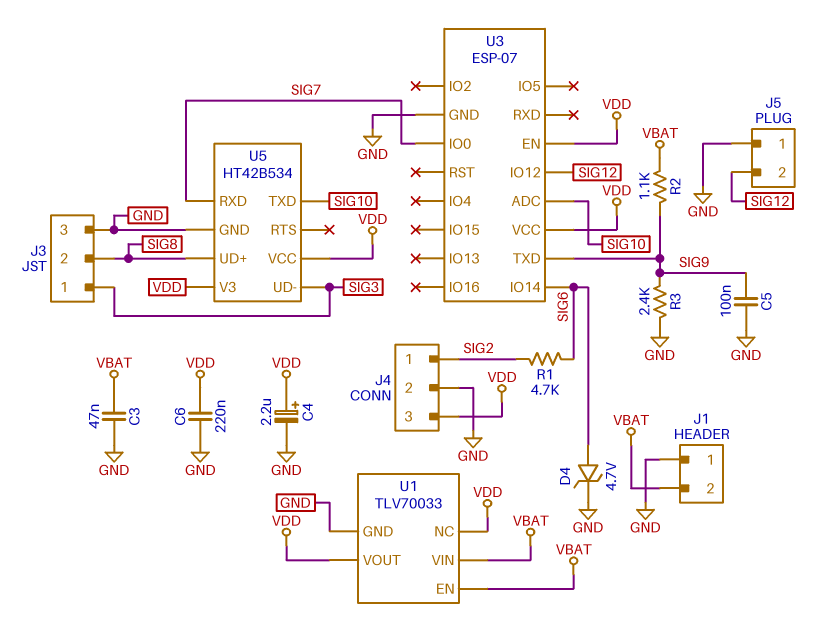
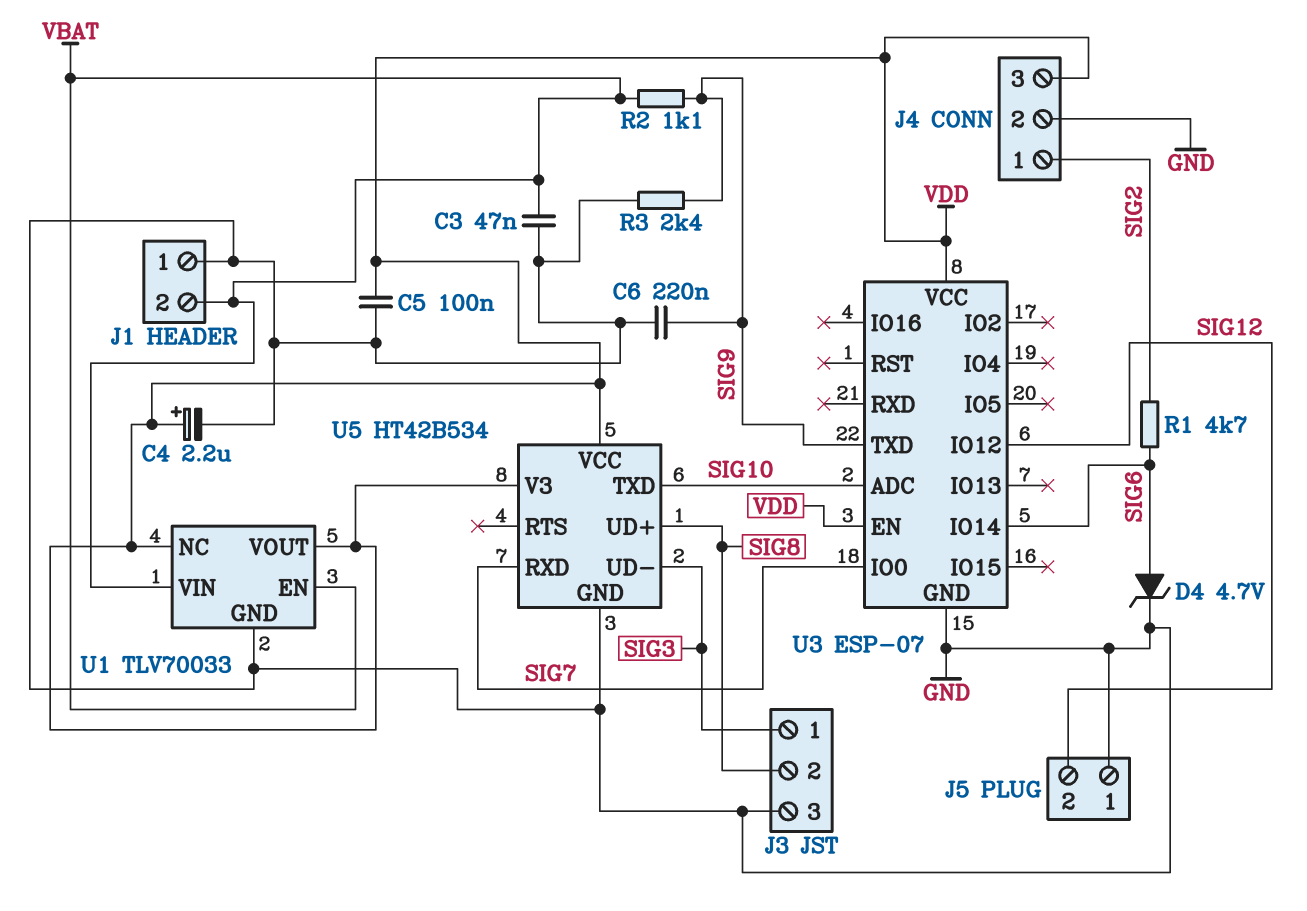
C5: 100nF (GND, SIG9) -> 100nF (GND, VDD)
C6: 220nF (GND, VDD) -> 220nF (GND, SIG9)

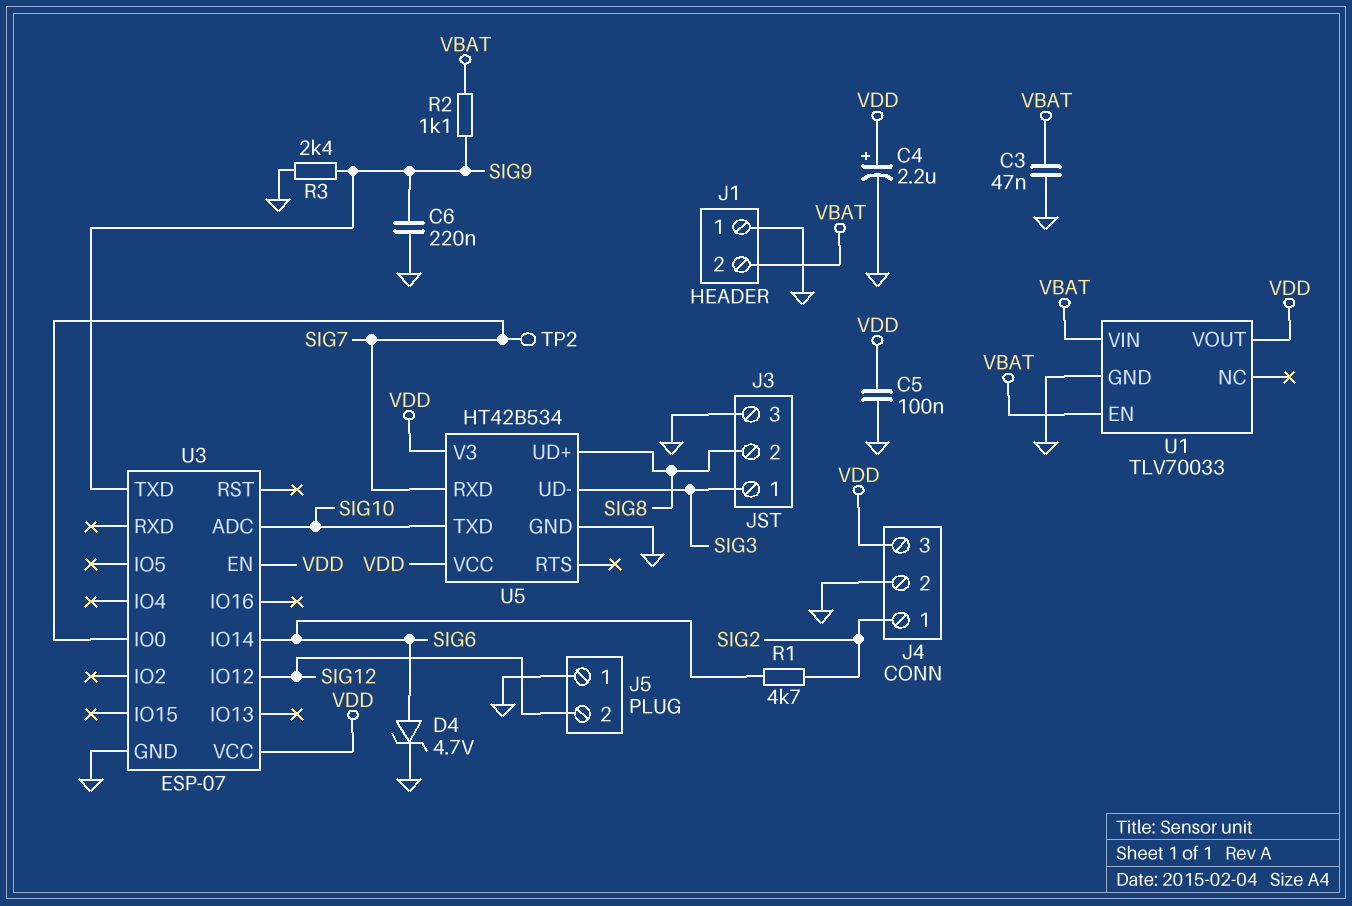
TP2: none -> test point (SIG7)
U1 pin NC: VDD -> none

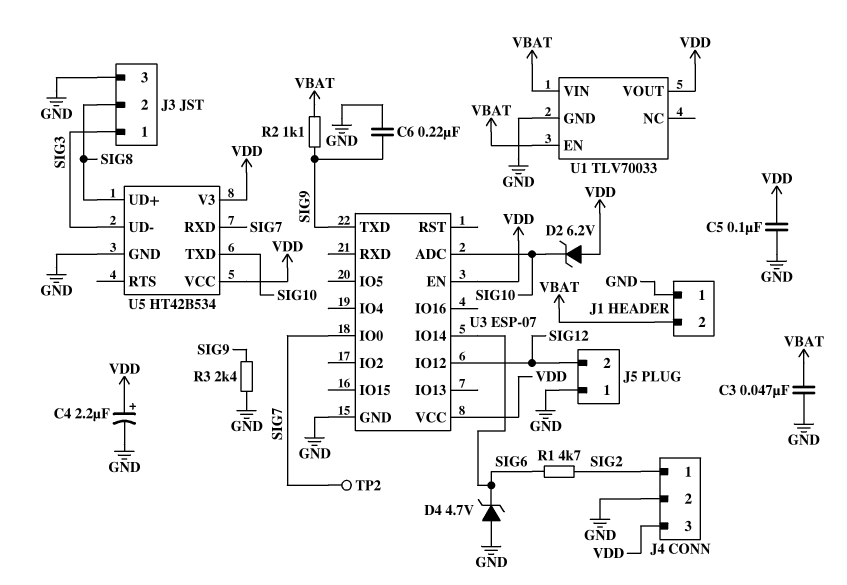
D2: none -> zener 6.2V (A VDD, K SIG10)
D4: zener 4.7V (A SIG6, K GND) -> zener 4.7V (A GND, K SIG6)

